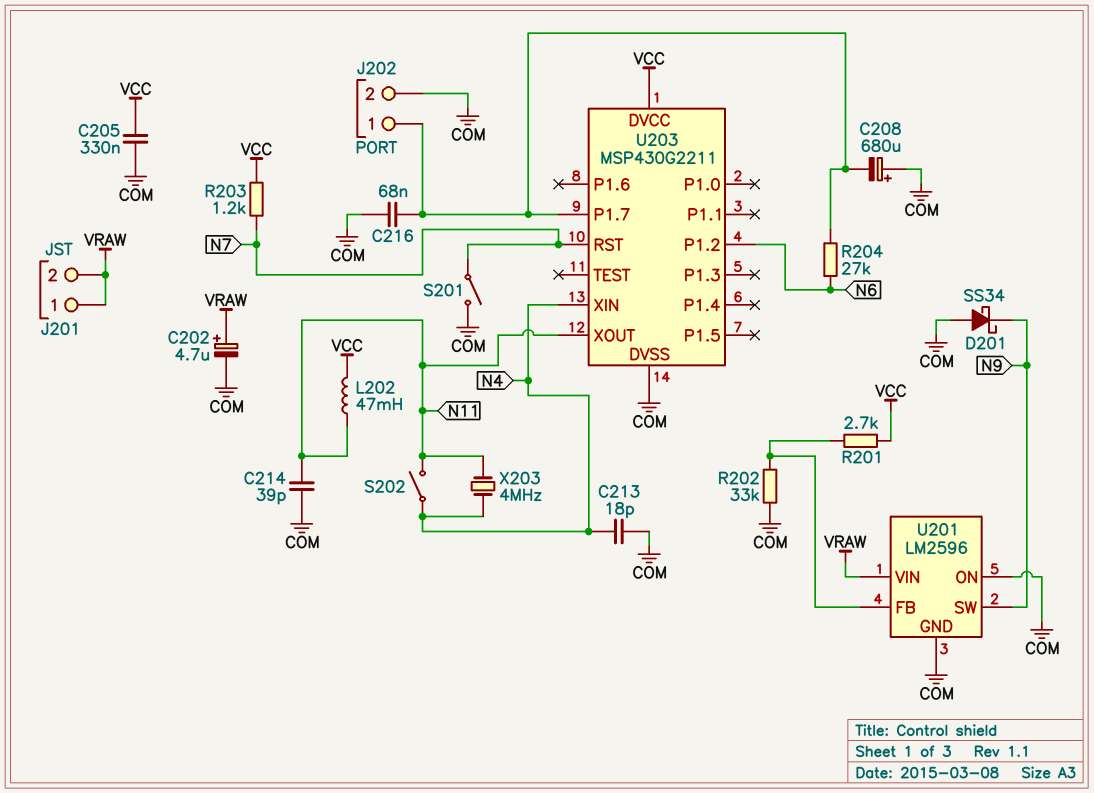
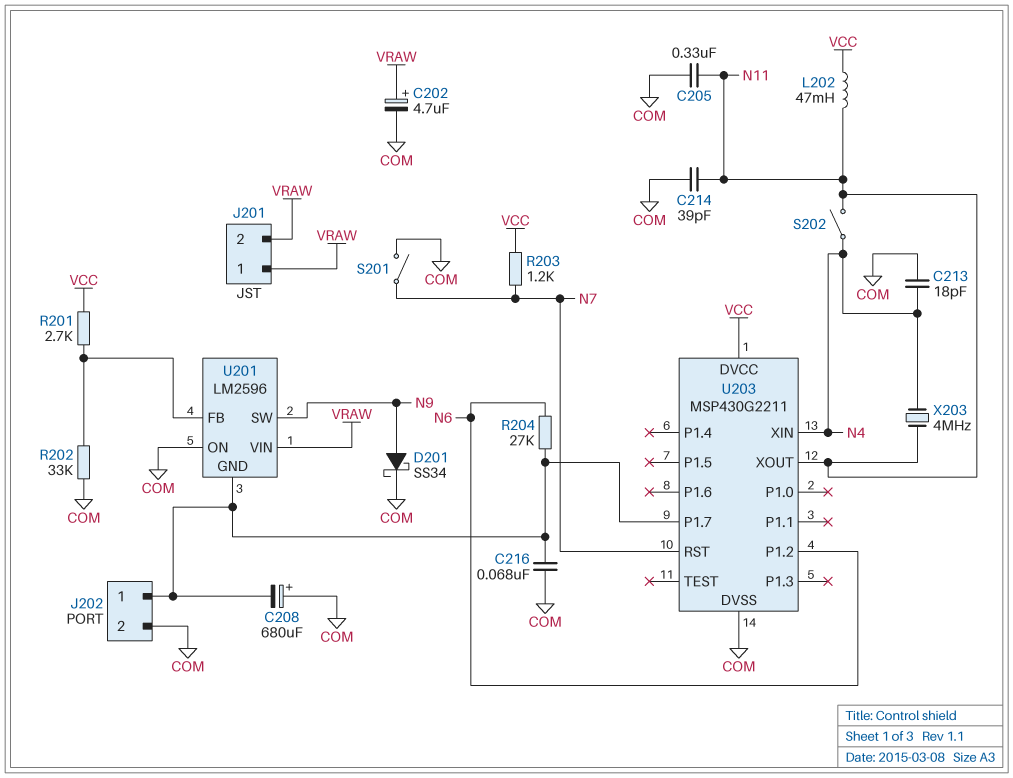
C205: 330nF (COM, VCC) -> 330nF (COM, N11)
D201: schottky SS34 (A COM, K N9) -> schottky SS34 (A N9, K COM)
U201 pin GND: COM -> J202/1

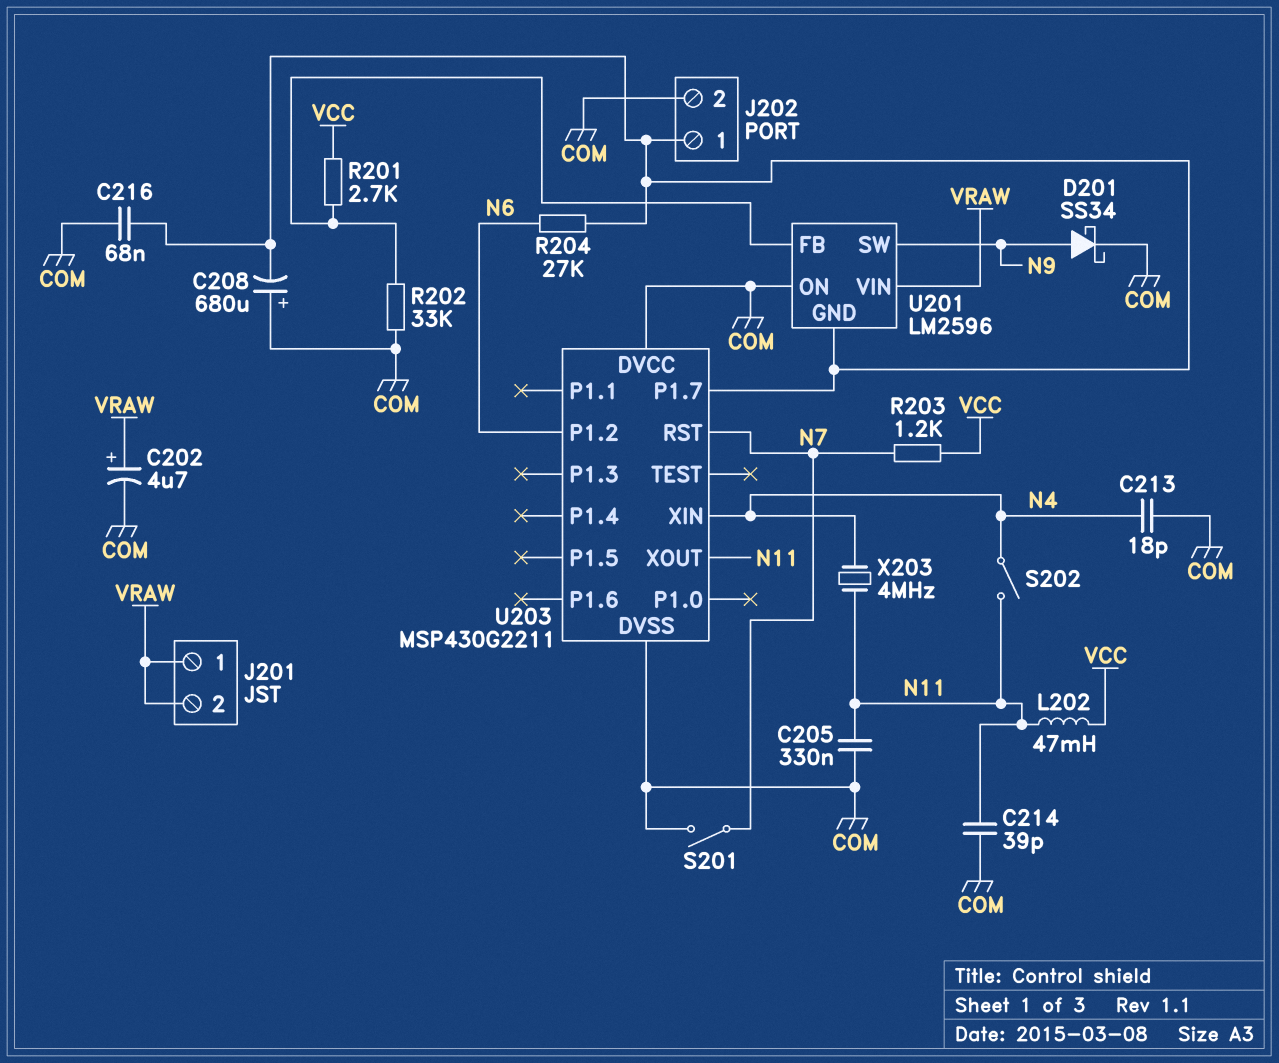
U203 pin DVCC: VCC -> COM

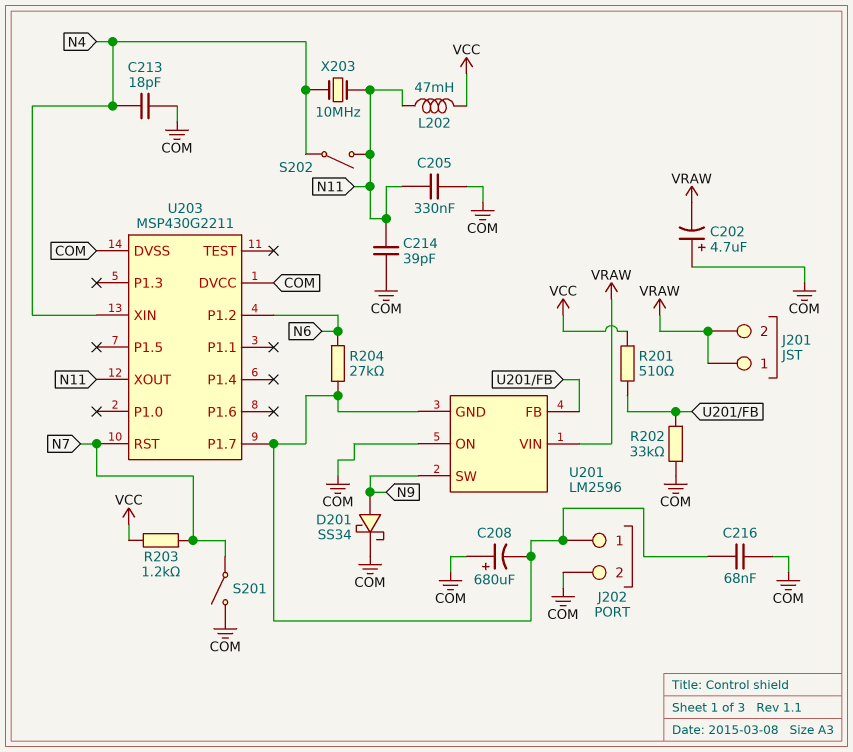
C202: 4.7uF (plus VRAW, minus COM) -> 4.7uF (plus COM, minus VRAW)
R201: 2.7k (U201/FB, VCC) -> 510 (U201/FB, VCC)
X203: 4MHz (N4, N11) -> 10MHz (N4, N11)

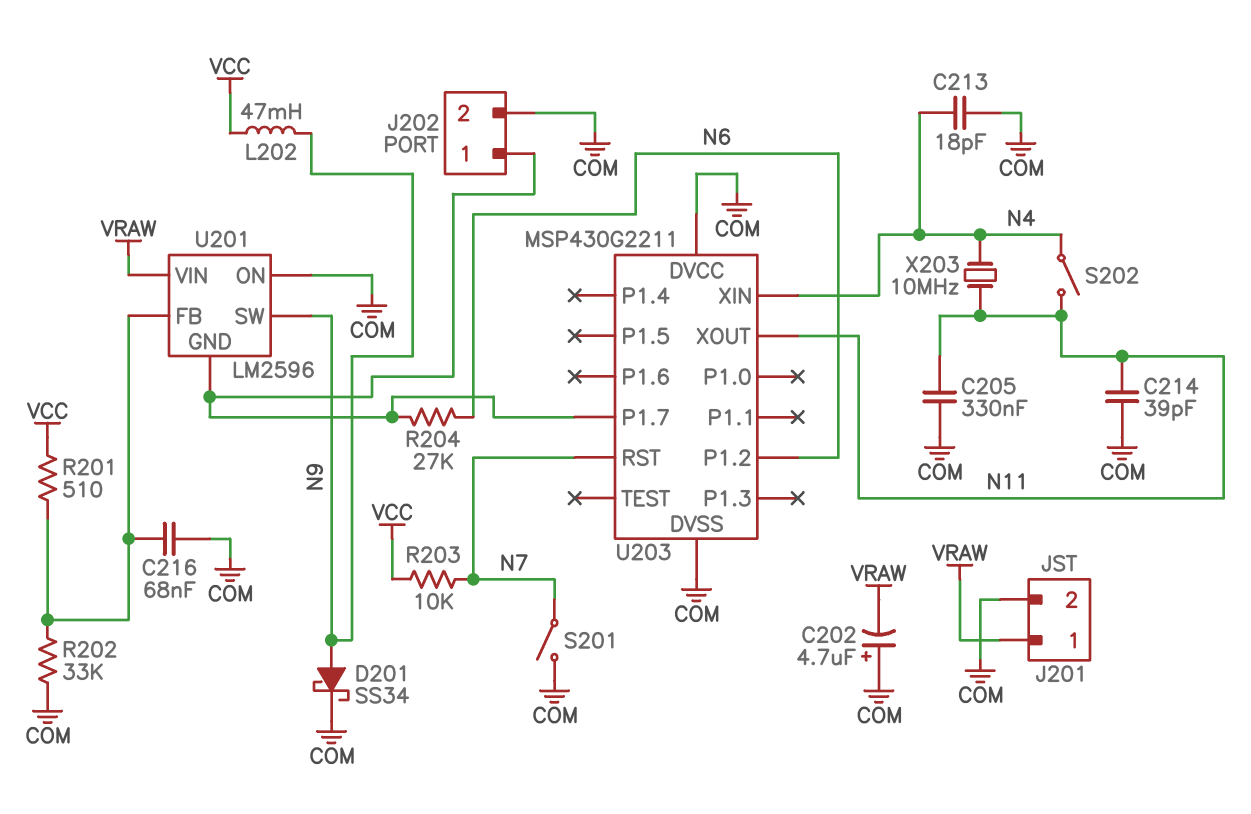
C208: 680uF (plus COM, minus J202/1) -> none
C216: 68nF (COM, J202/1) -> 68nF (COM, U201/FB)
J201 pin 2: VRAW -> COM
L202: 47mH (N11, VCC) -> 47mH (N9, VCC)
R203: 1.2k (N7, VCC) -> 10k (N7, VCC)

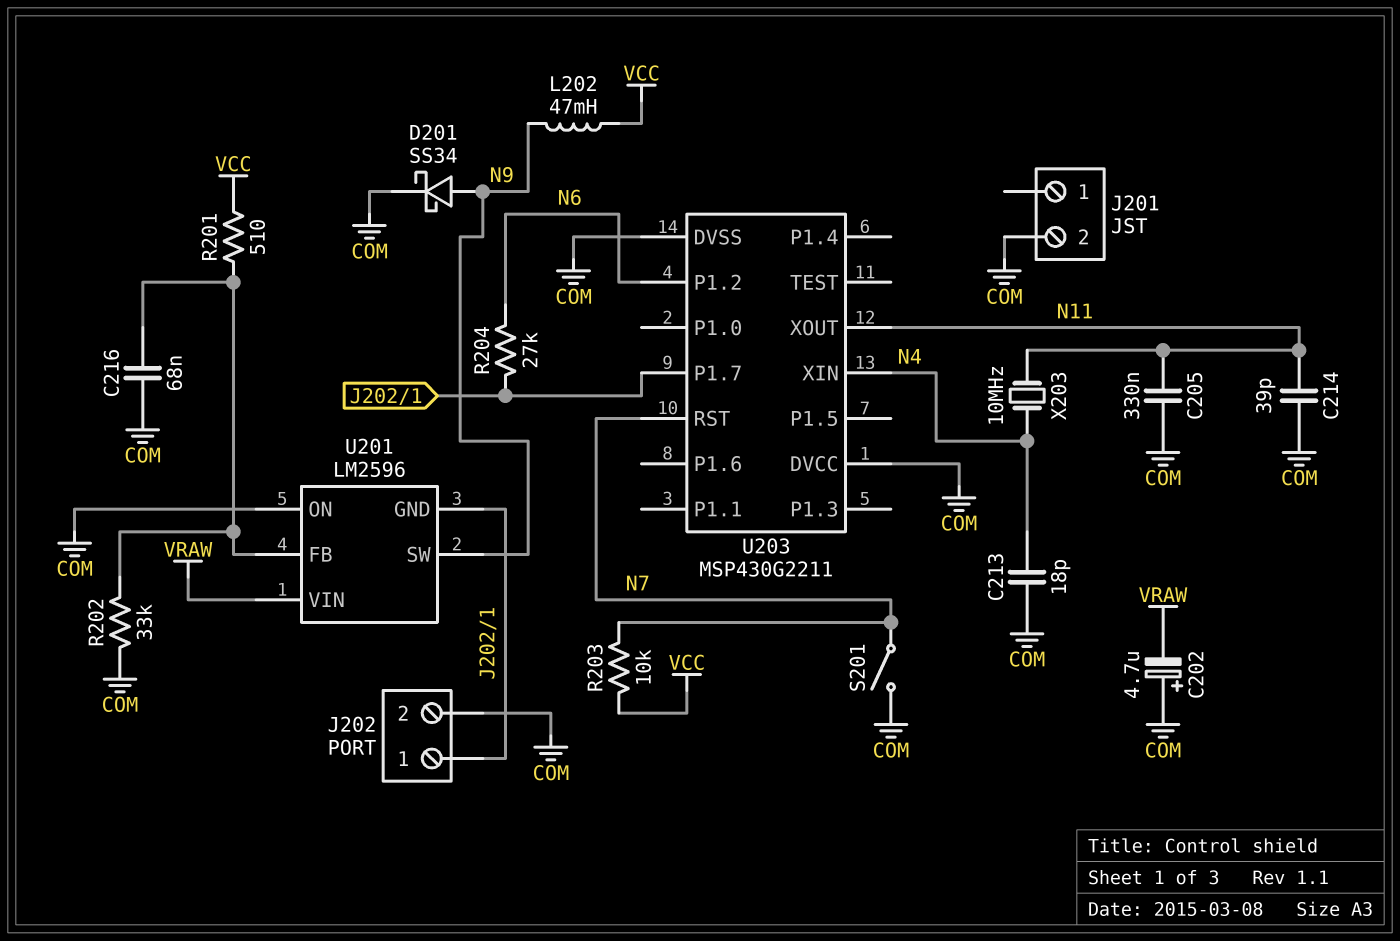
J201 pin 1: VRAW -> none
S202: switch (N4, N11) -> none

